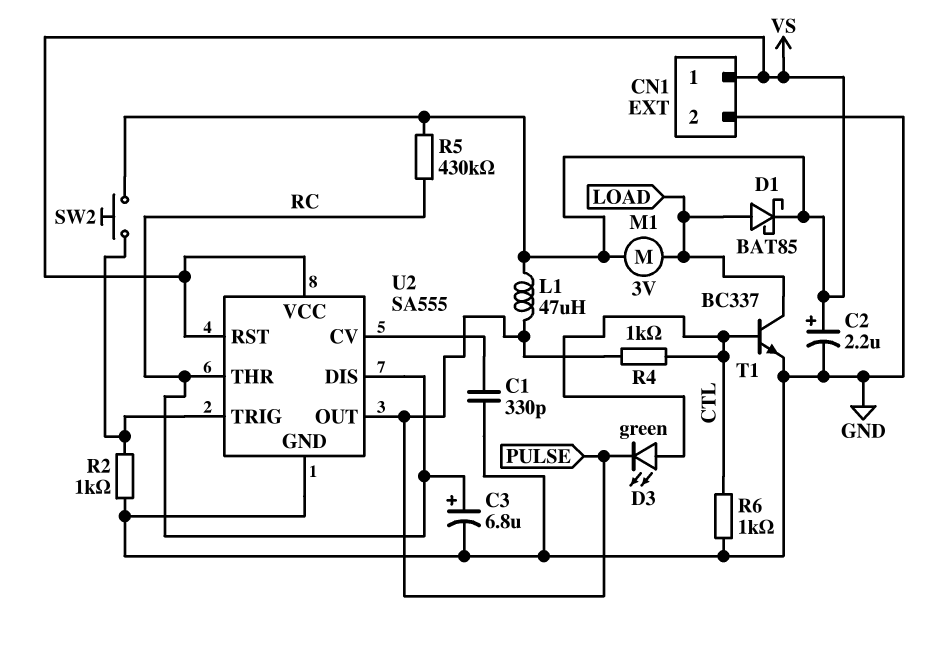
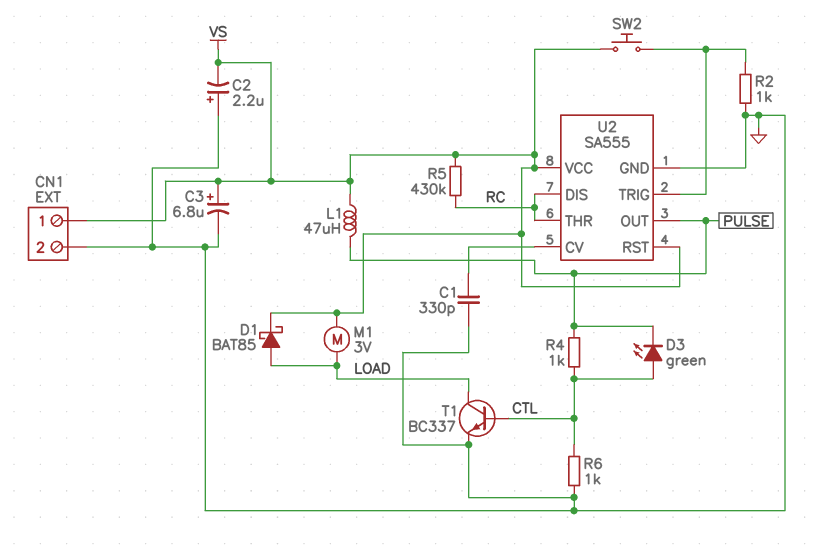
C2: 2.2uF (plus VS, minus GND) -> 2.2uF (plus GND, minus VS)
C3: 6.8uF (plus RC, minus GND) -> 6.8uF (plus VS, minus GND)

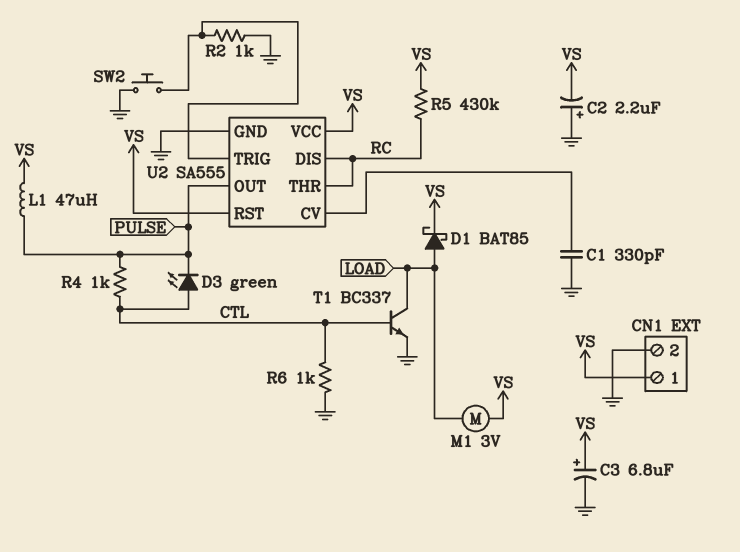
SW2: button (U2/TRIG, VS) -> button (GND, U2/TRIG)

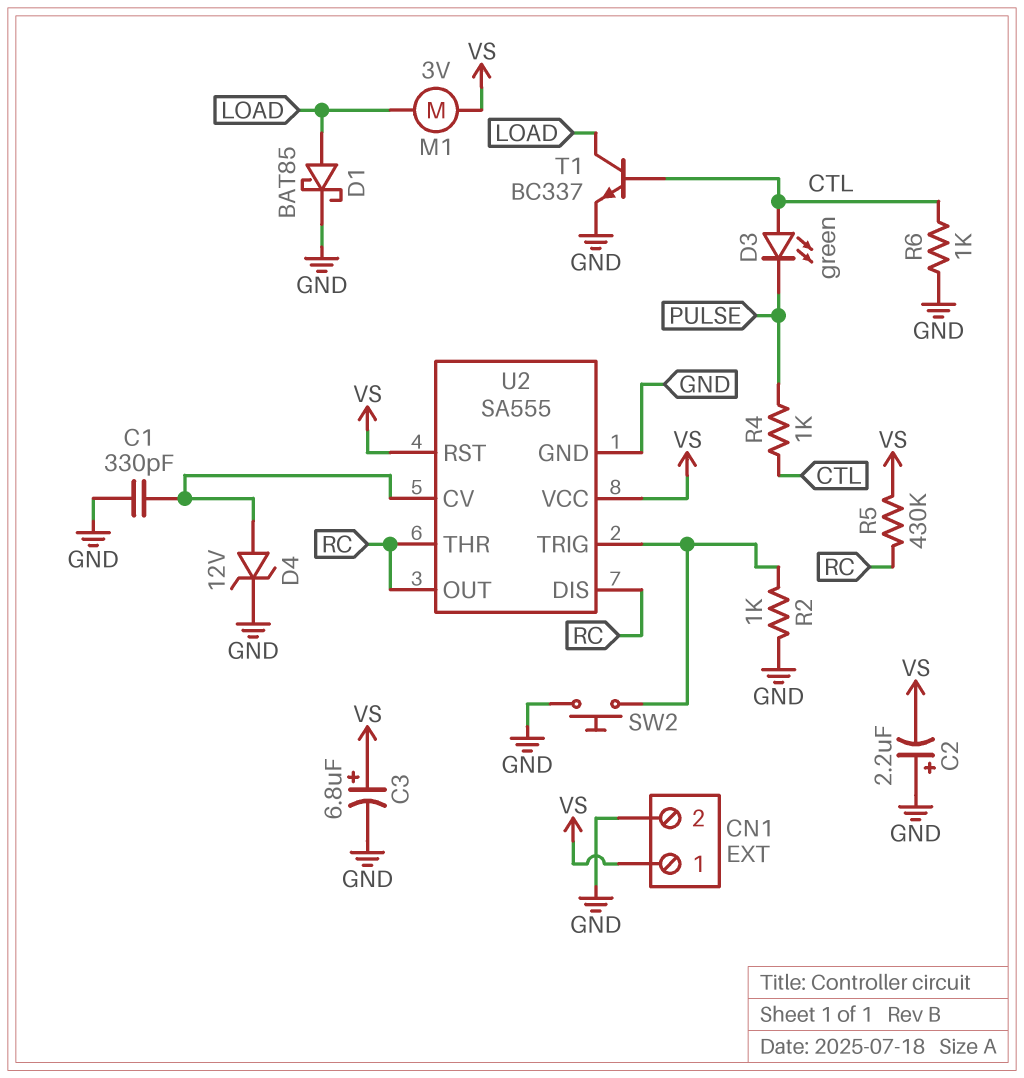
D1: schottky BAT85 (A LOAD, K VS) -> schottky BAT85 (A LOAD, K GND)
D4: none -> zener 12V (A U2/CV, K GND)
L1: 47uH (PULSE, VS) -> none
U2 pin OUT: PULSE -> RC

